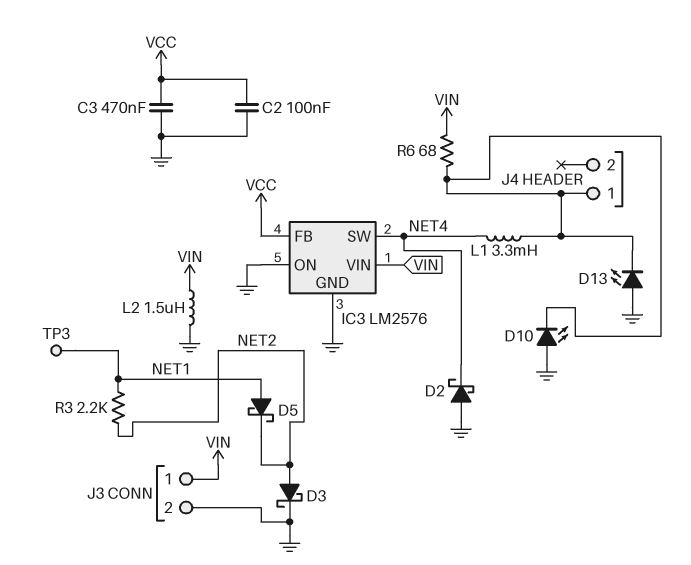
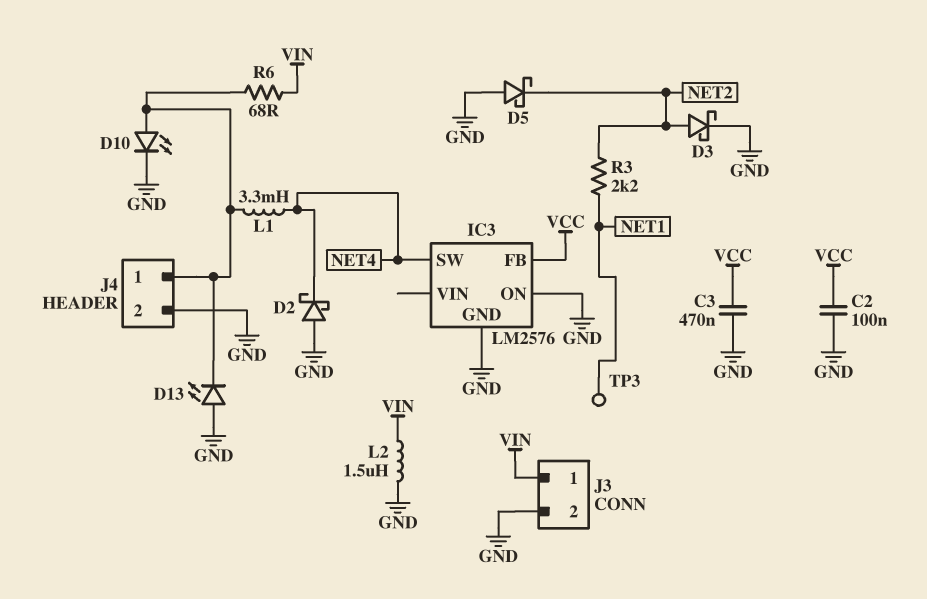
D5: schottky (A NET1, K NET2) -> schottky (A GND, K NET2)
D10: LED (A GND, K J4/1) -> LED (A J4/1, K GND)
IC3 pin VIN: VIN -> none
J4 pin 2: none -> GND

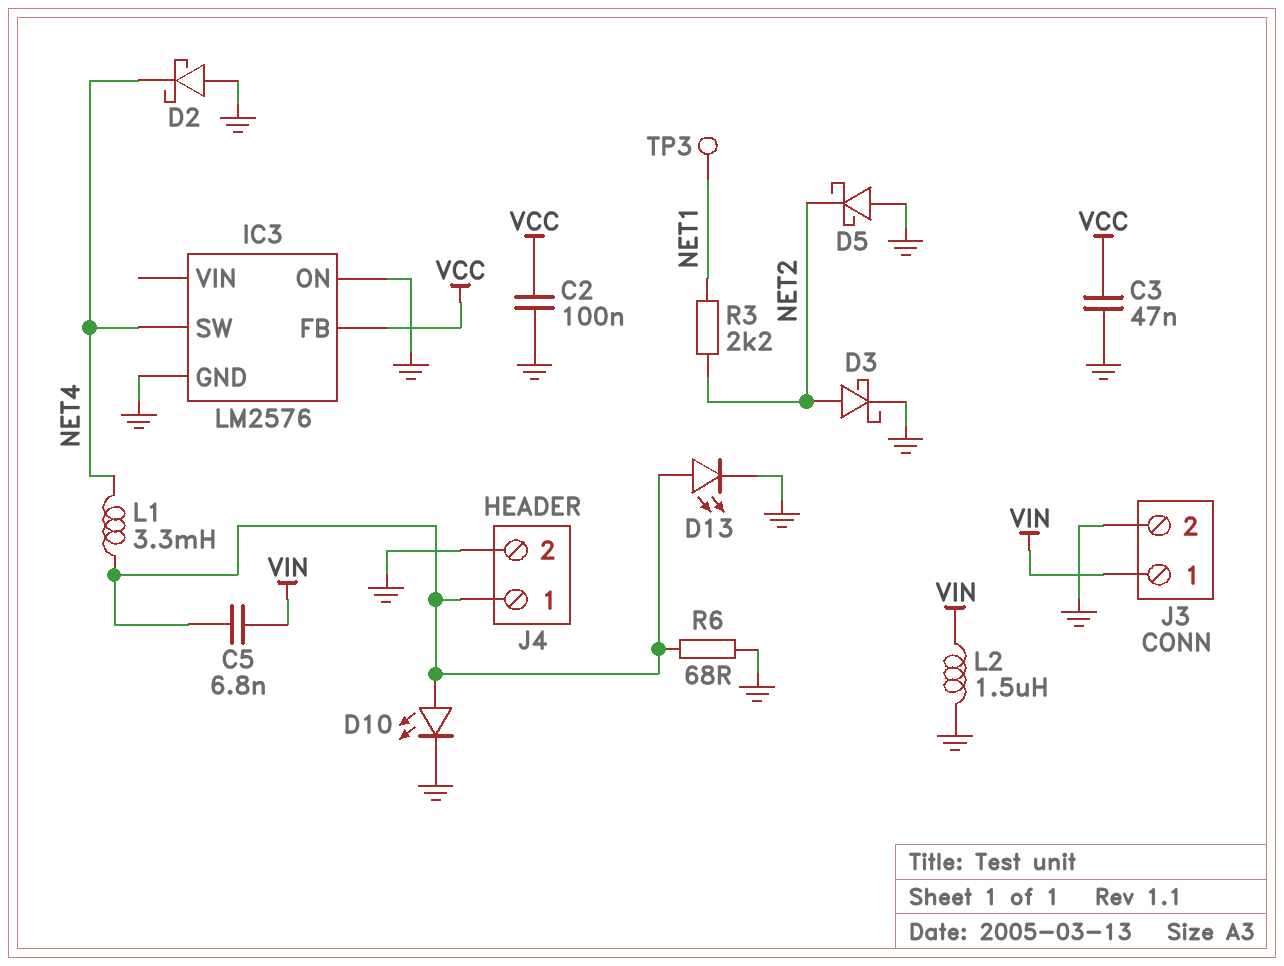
C3: 470nF (GND, VCC) -> 47nF (GND, VCC)
C5: none -> 6.8nF (J4/1, VIN)
D13: LED (A GND, K J4/1) -> LED (A J4/1, K GND)
R6: 68 (J4/1, VIN) -> 68 (GND, J4/1)

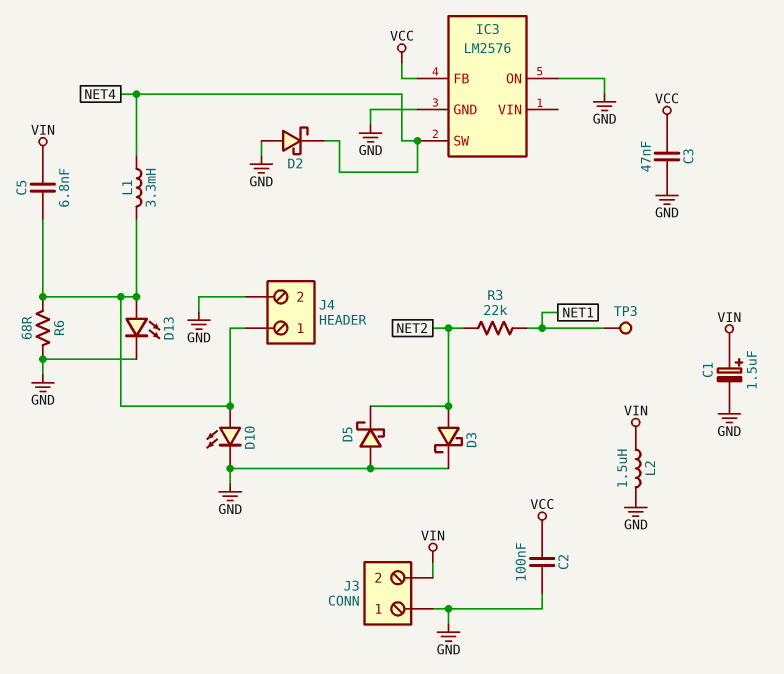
C1: none -> 1.5uF (plus VIN, minus GND)
J3 pin 1: VIN -> GND
J3 pin 2: GND -> VIN
R3: 2.2k (NET1, NET2) -> 22k (NET1, NET2)

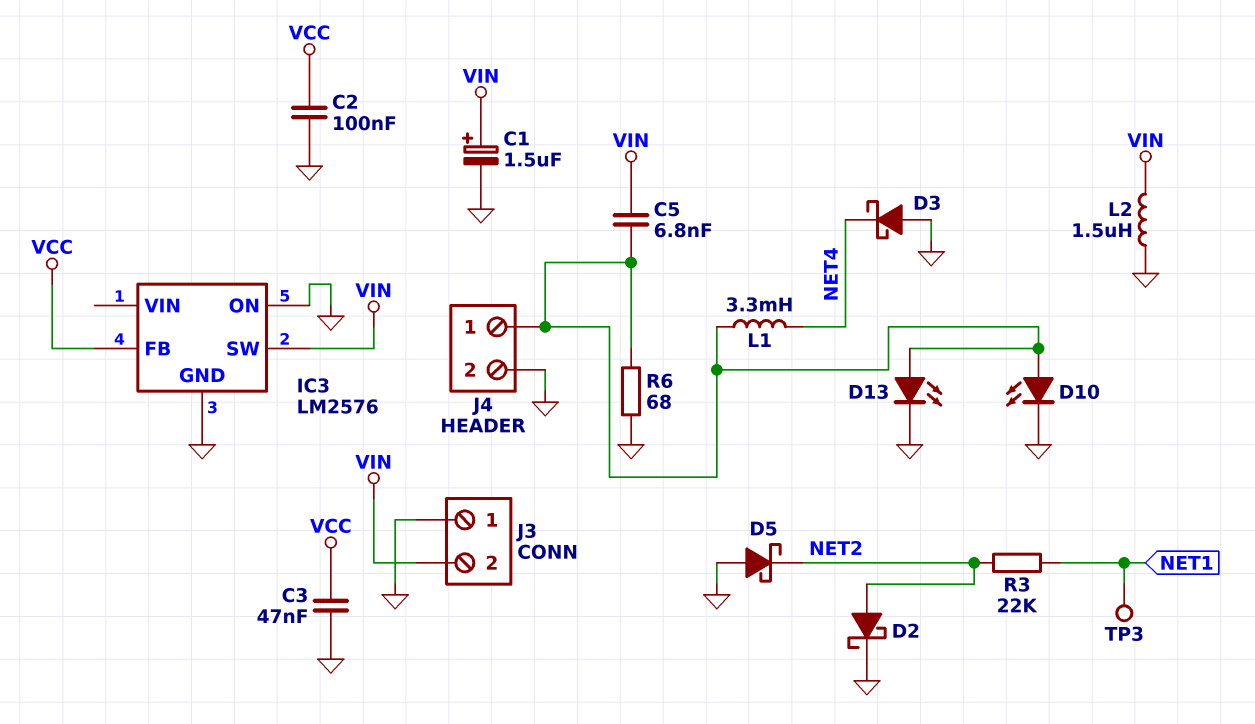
D2: schottky (A GND, K NET4) -> schottky (A NET2, K GND)
D3: schottky (A NET2, K GND) -> schottky (A GND, K NET4)
IC3 pin SW: NET4 -> VIN

